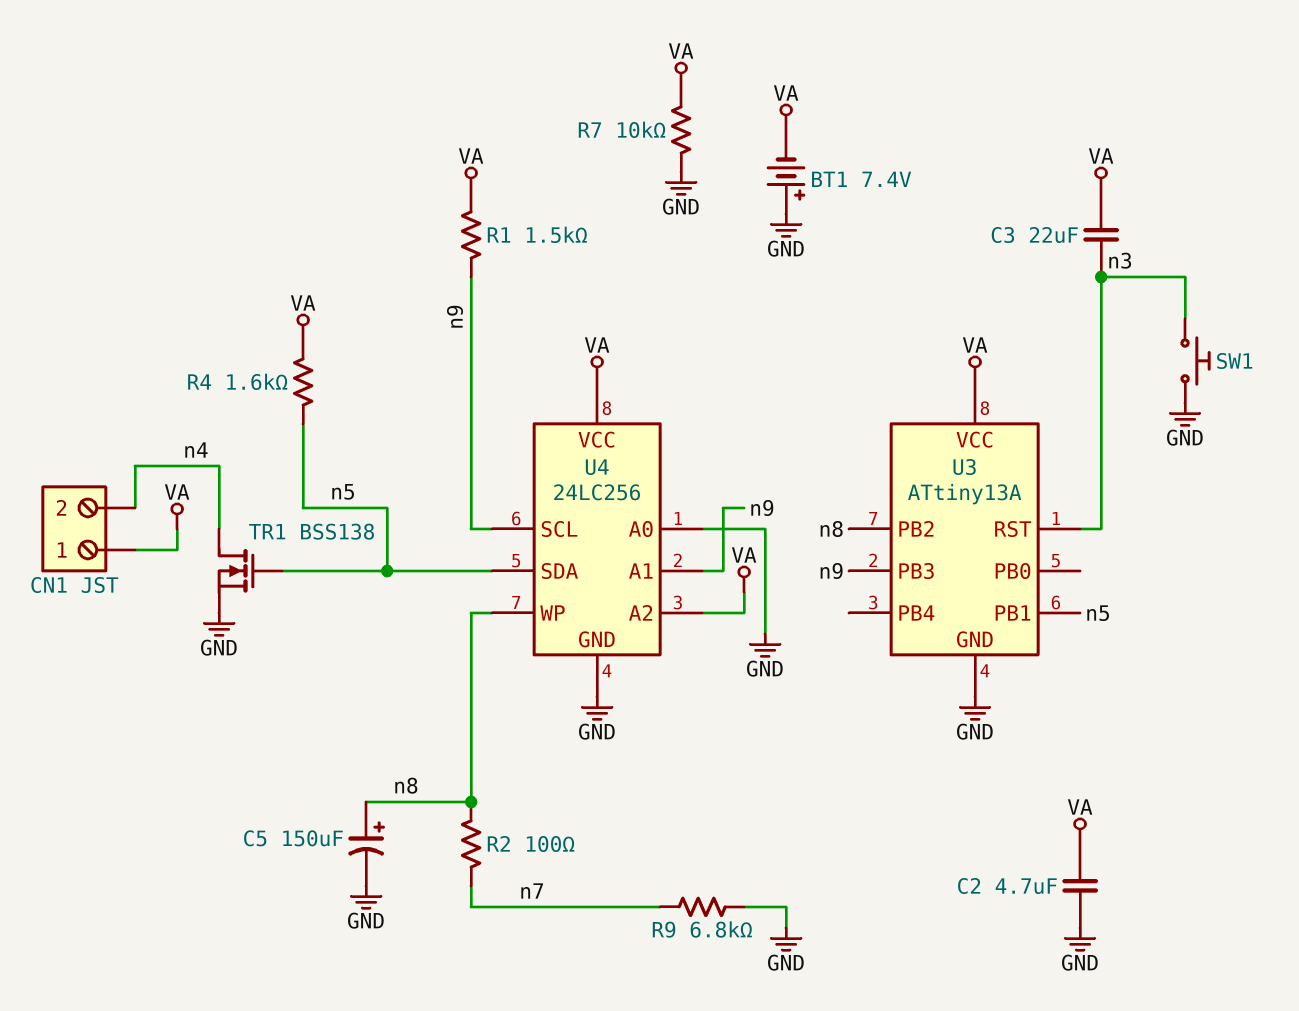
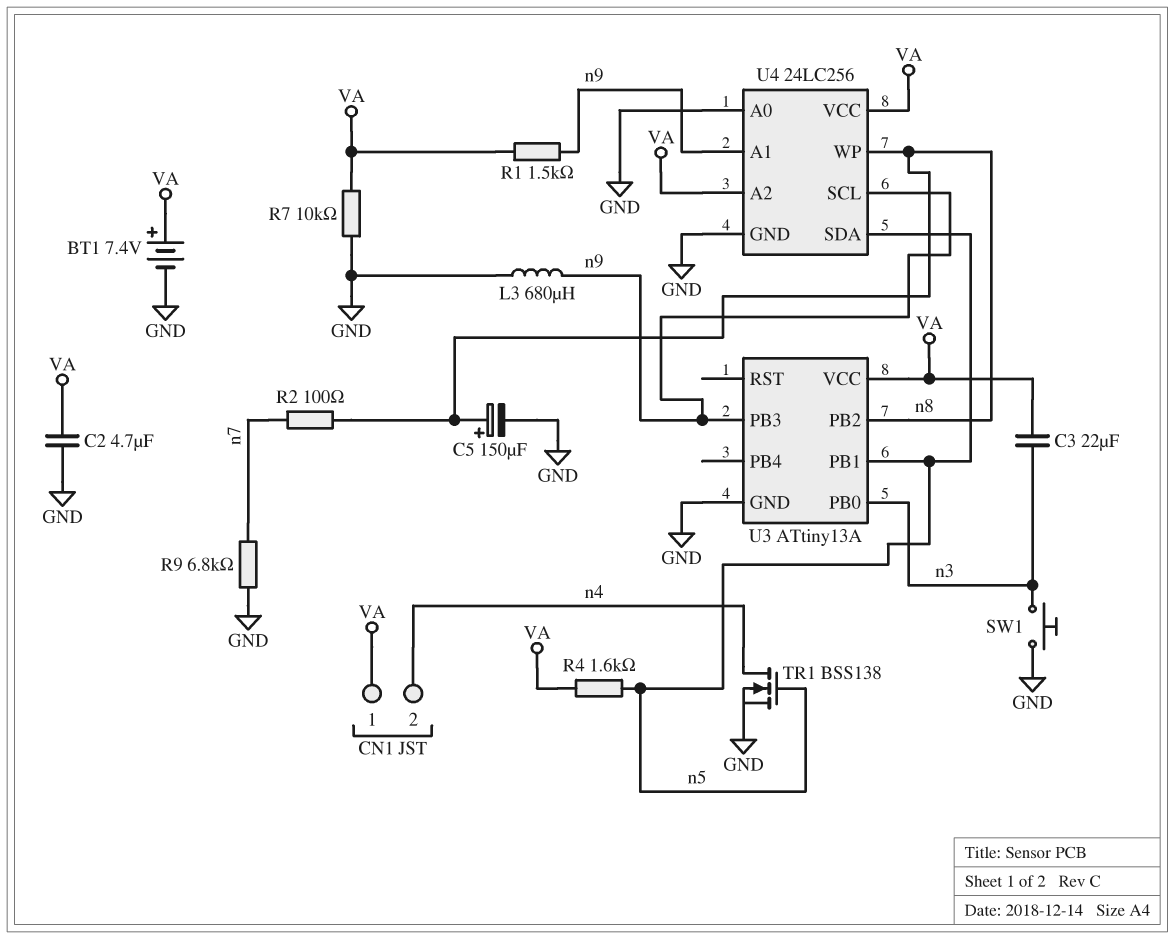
BT1: 7.4V (plus GND, minus VA) -> 7.4V (plus VA, minus GND)
L3: none -> 680uH (GND, n9)
U3 pin PB0: none -> n3
U3 pin RST: n3 -> none

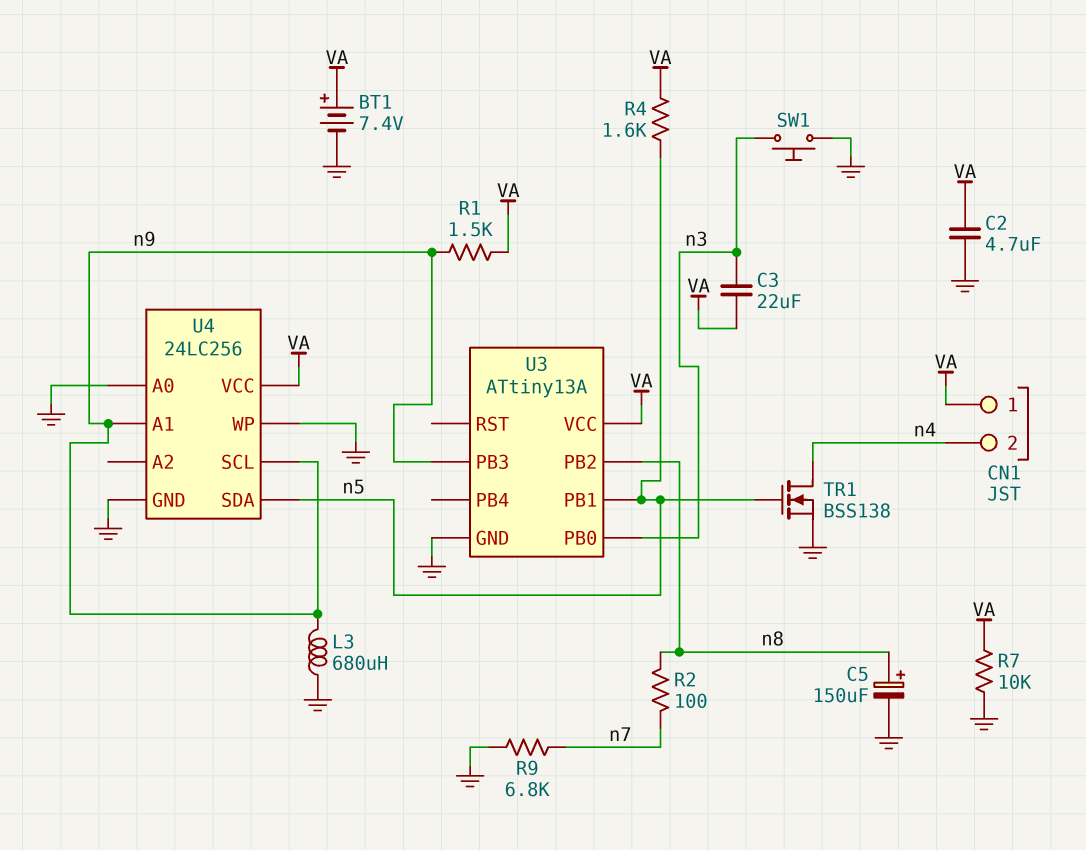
U4 pin A2: VA -> none
U4 pin WP: n8 -> GND

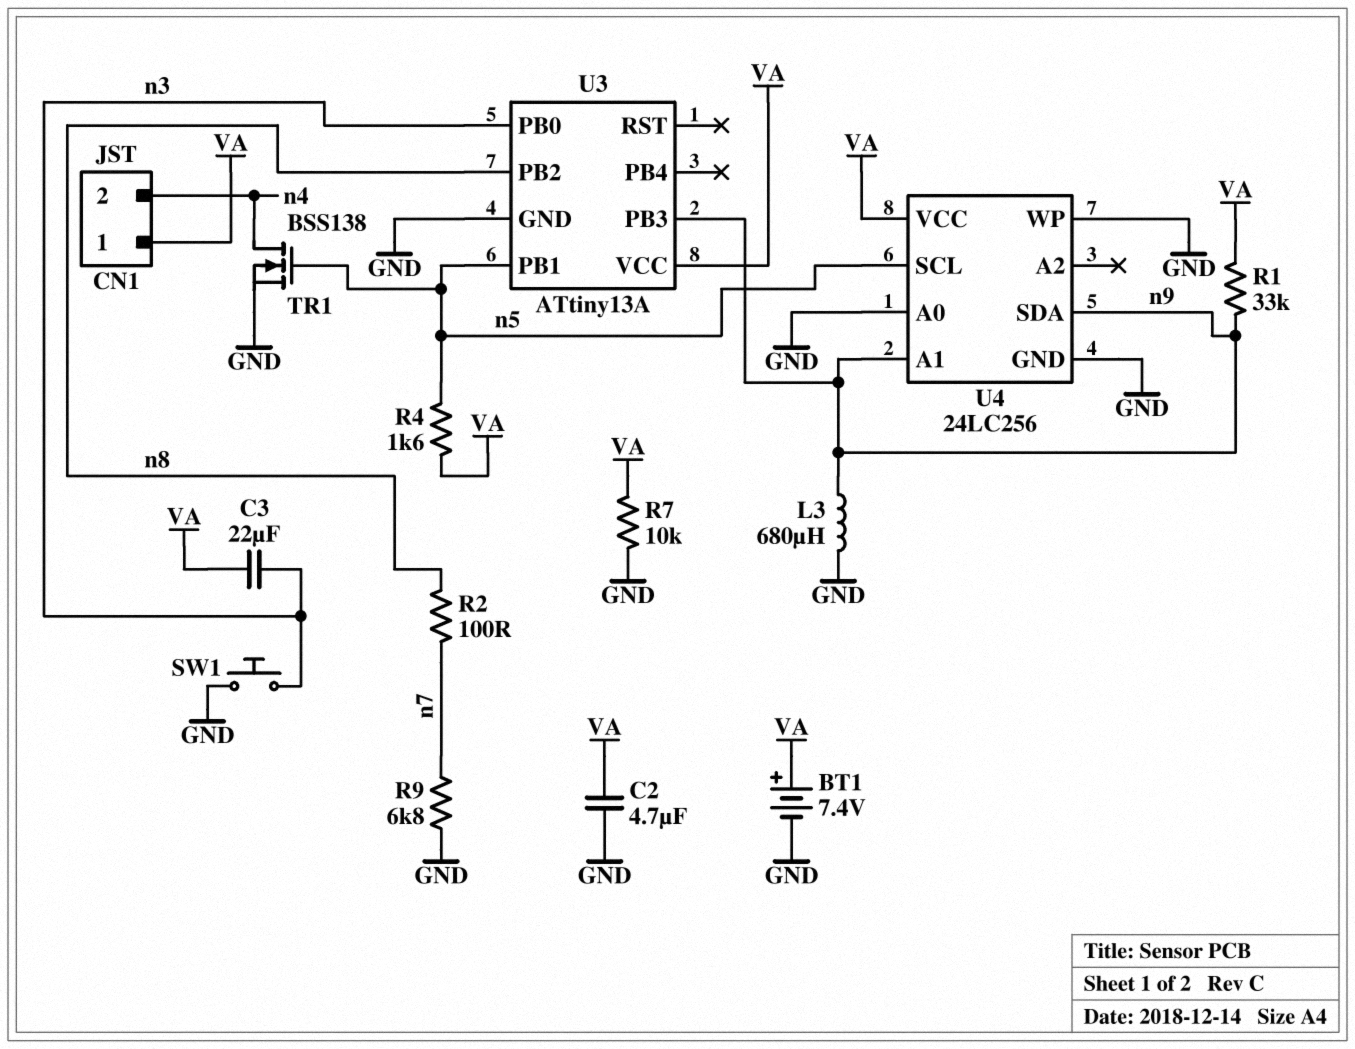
C5: 150uF (plus n8, minus GND) -> none
R1: 1.5k (VA, n9) -> 33k (VA, n9)
U4 pin SCL: n9 -> n5
U4 pin SDA: n5 -> n9

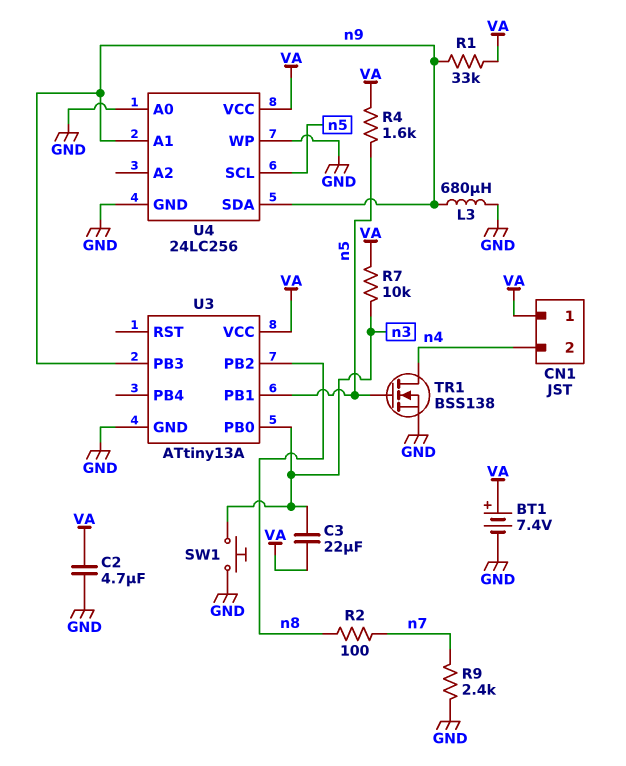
R7: 10k (GND, VA) -> 10k (VA, n3)
R9: 6.8k (GND, n7) -> 2.4k (GND, n7)

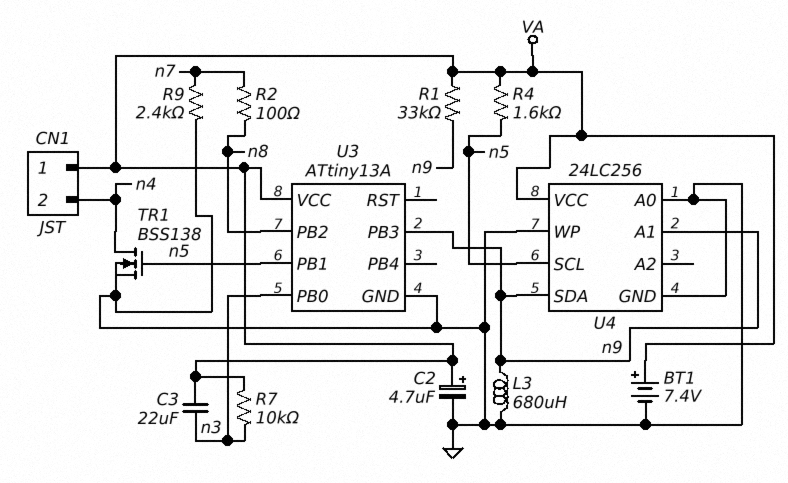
C2: 4.7uF (GND, VA) -> 4.7uF (plus VA, minus GND)
SW1: button (GND, n3) -> none

